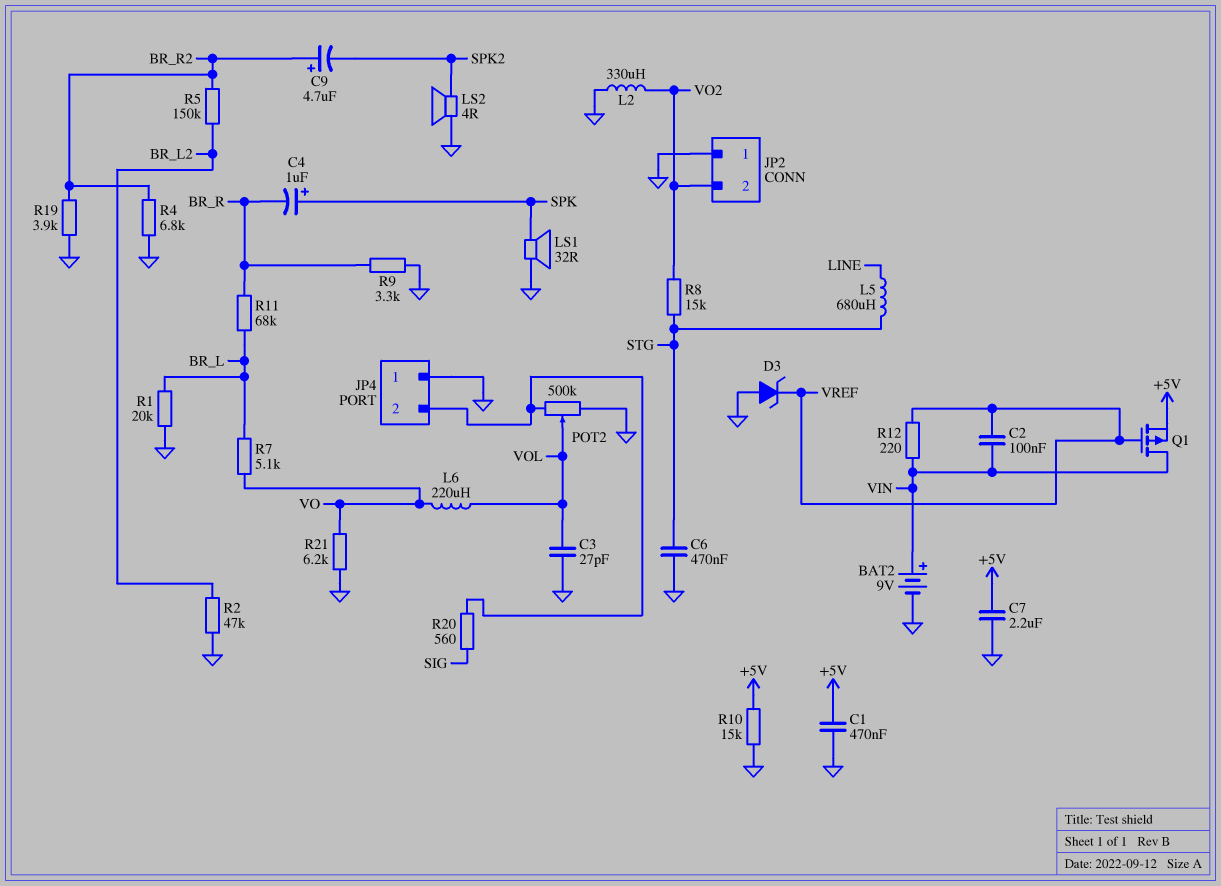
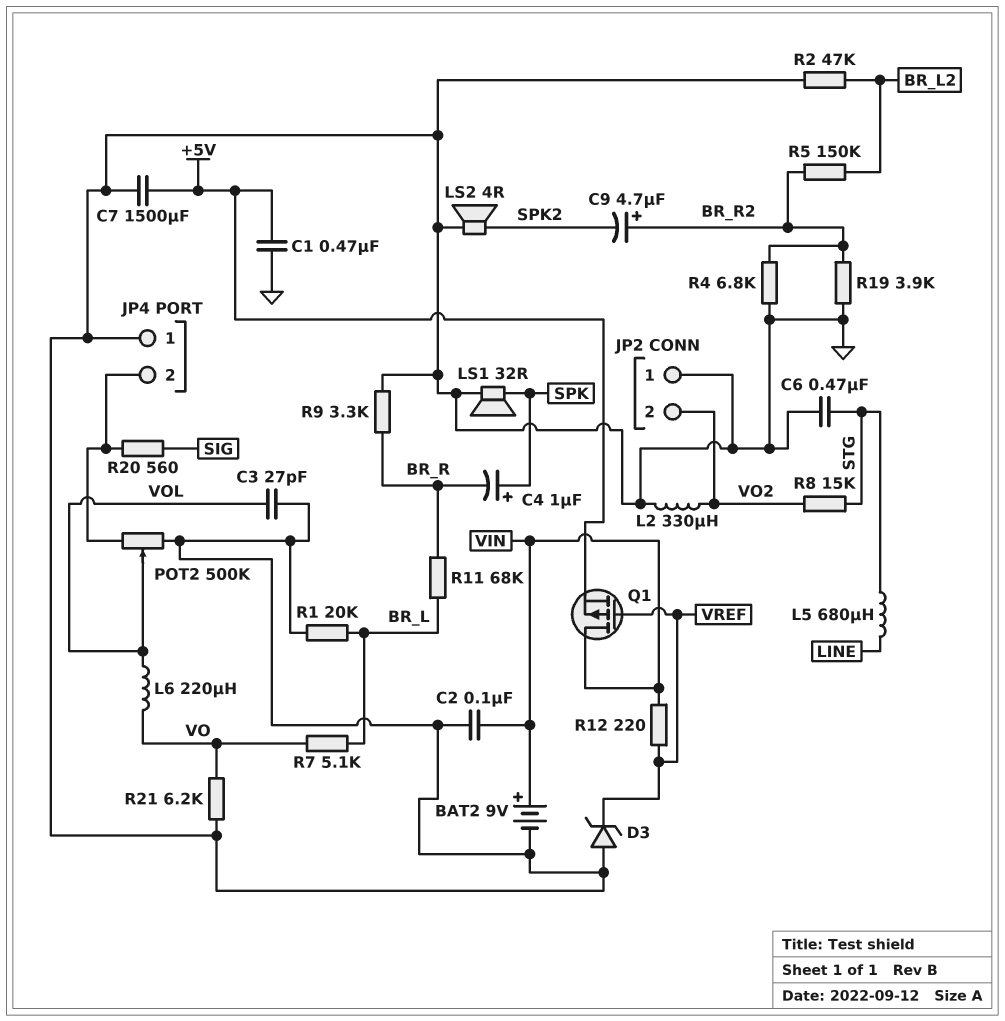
C2: 100nF (VIN, VREF) -> 100nF (GND, VIN)
C7: 2.2uF (+5V, GND) -> 1500uF (+5V, GND)
R10: 15k (+5V, GND) -> none

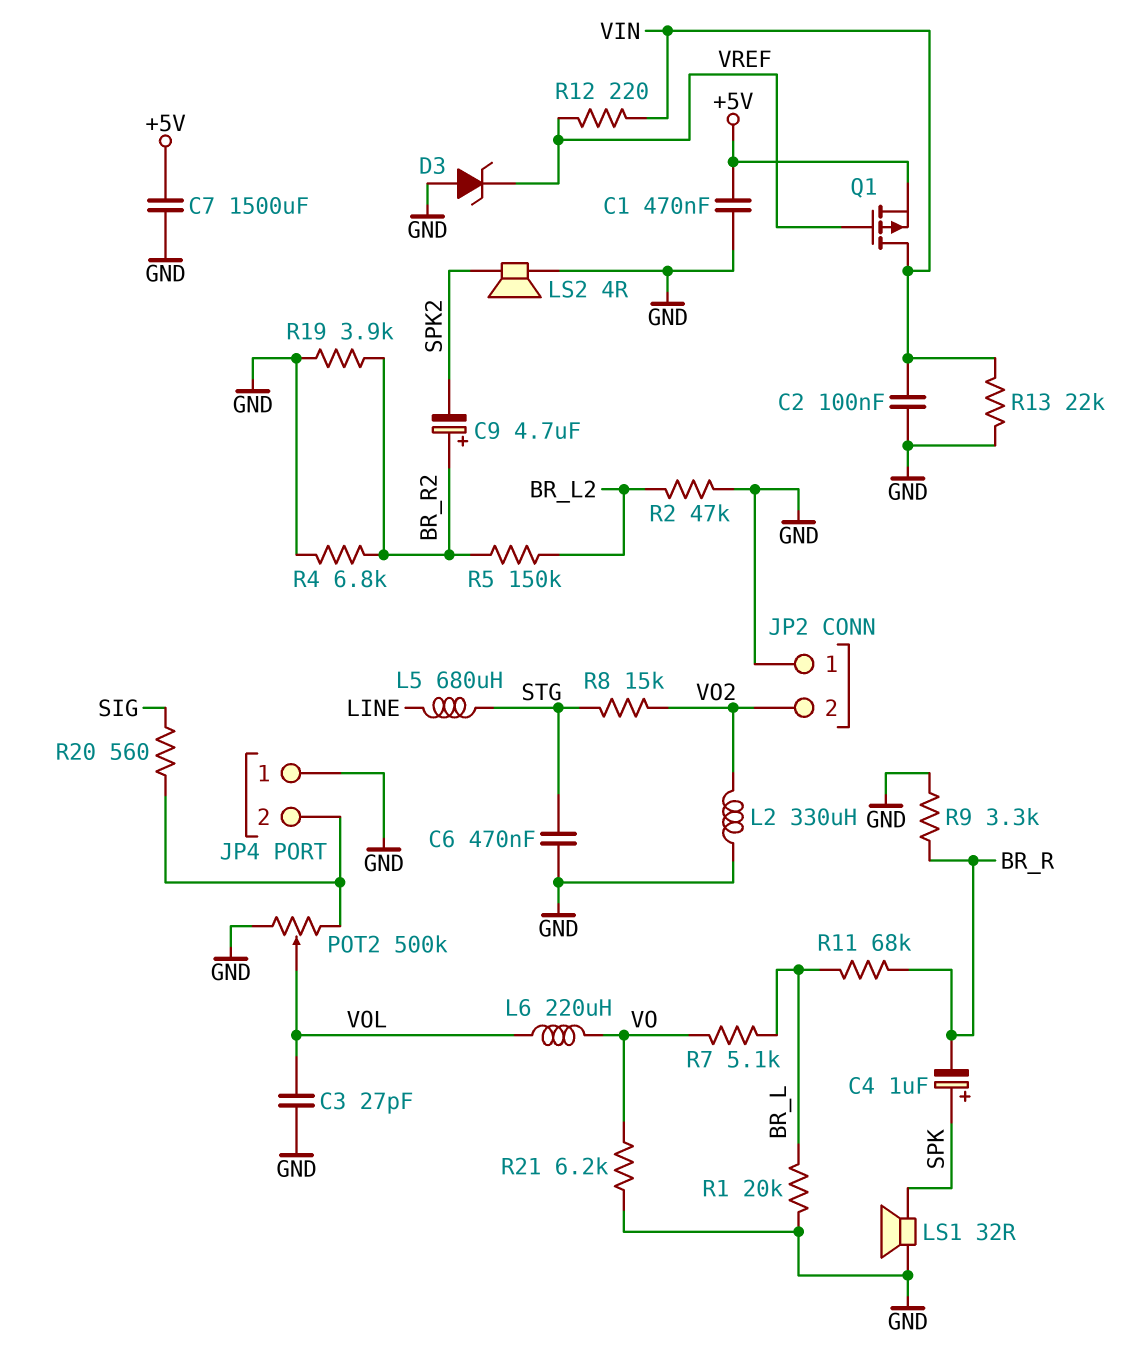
BAT2: 9V (plus VIN, minus GND) -> none
R13: none -> 22k (GND, VIN)

